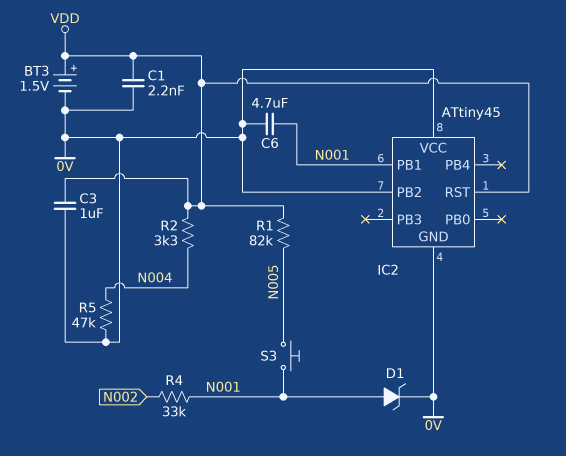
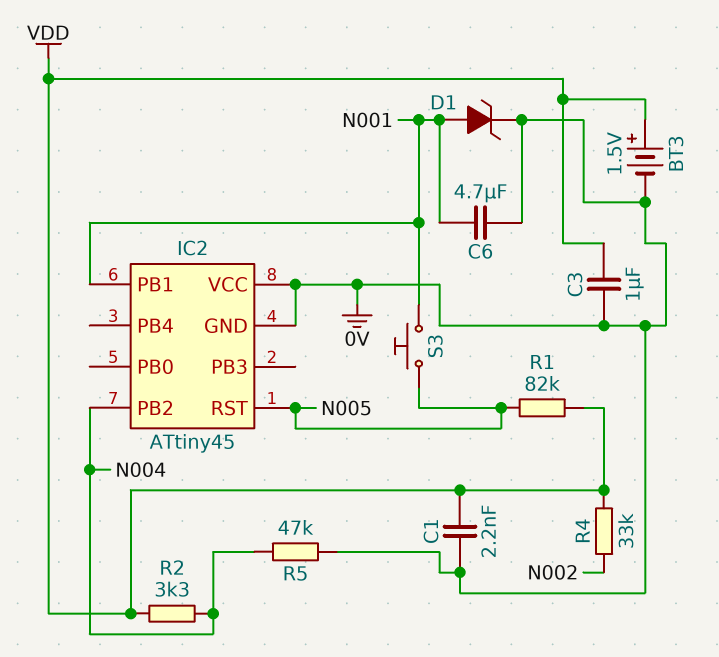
IC2 pin PB2: 0V -> N004
IC2 pin RST: VDD -> N005
R4: 33k (N001, N002) -> 33k (N002, VDD)

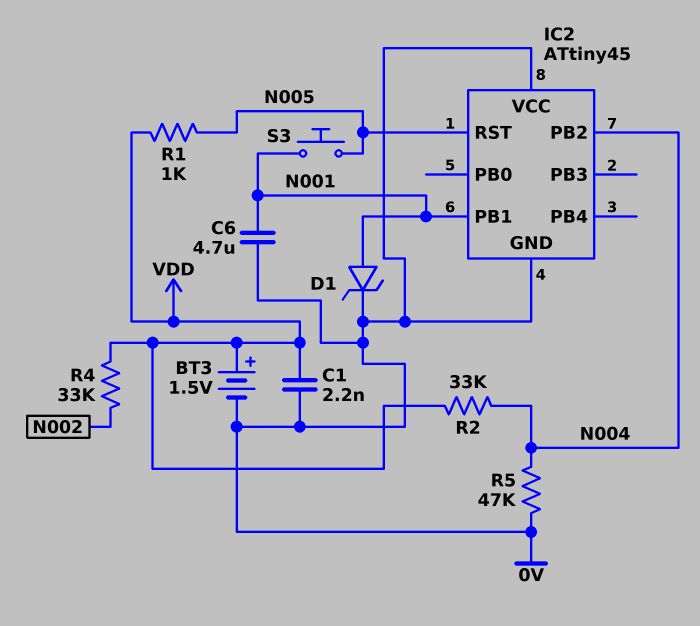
C3: 1uF (0V, VDD) -> none
R1: 82k (N005, VDD) -> 1k (N005, VDD)
R2: 3.3k (N004, VDD) -> 33k (N004, VDD)

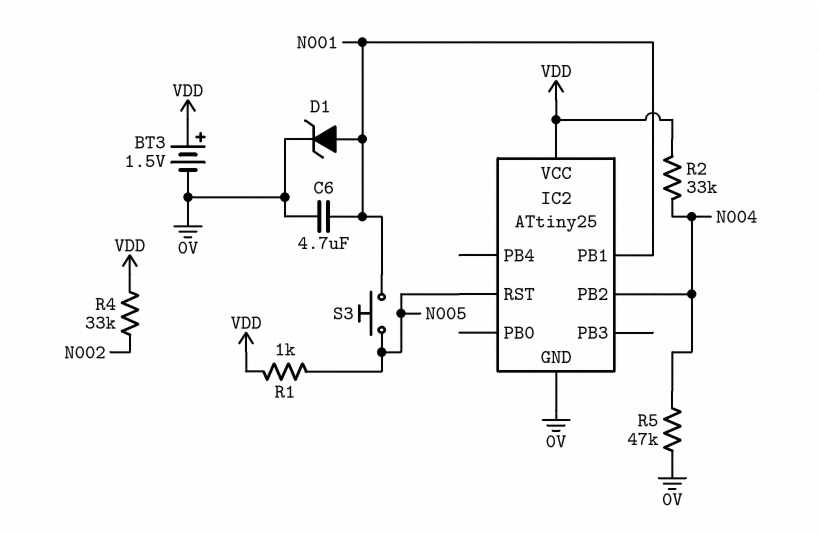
C1: 2.2nF (0V, VDD) -> none
IC2: ATtiny45 -> ATtiny25
IC2 pin VCC: 0V -> VDD

